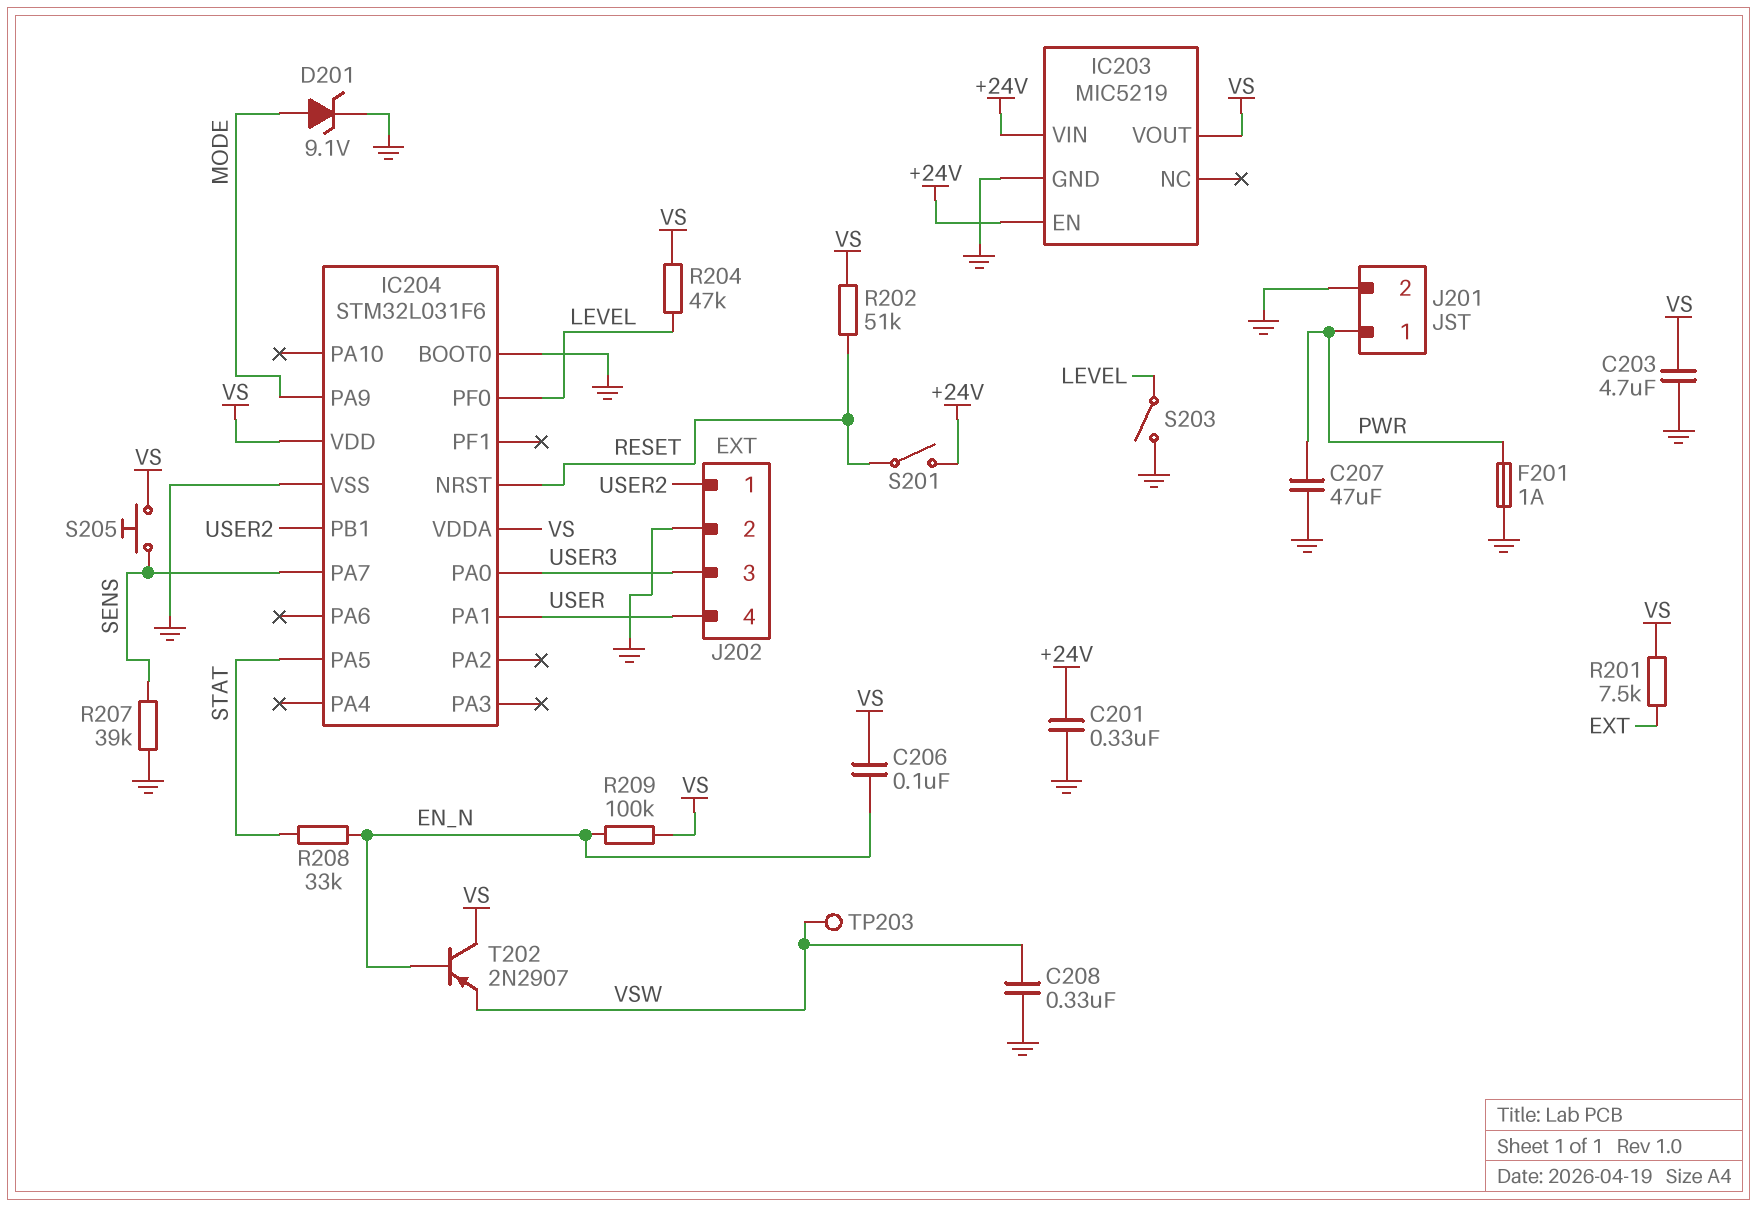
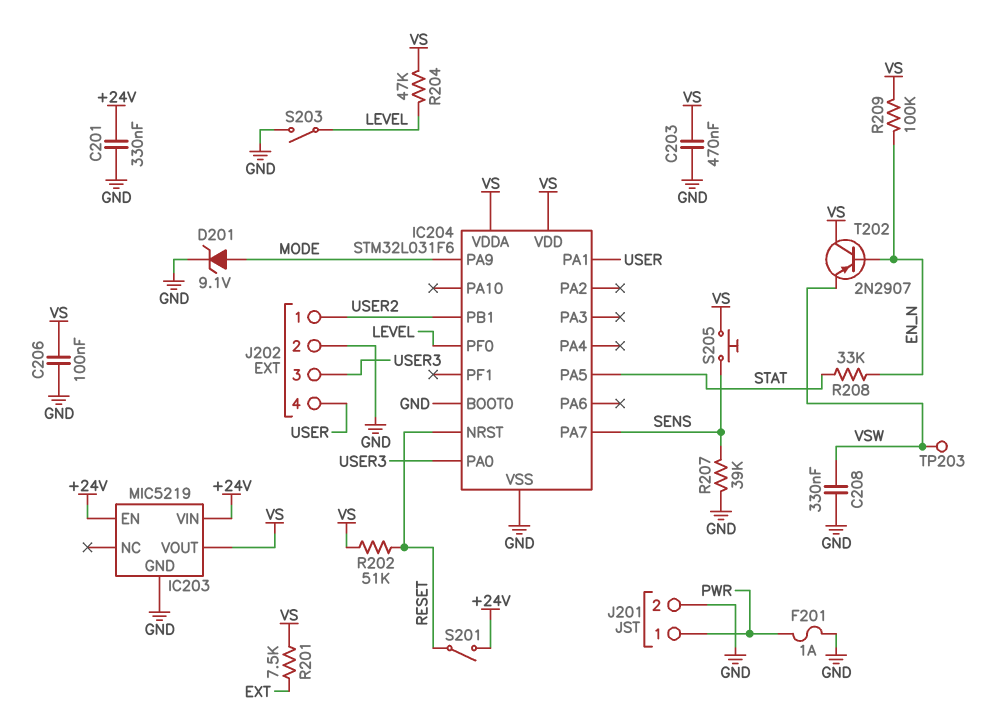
C203: 4.7uF (GND, VS) -> 470nF (GND, VS)
C206: 100nF (EN_N, VS) -> 100nF (GND, VS)
C207: 47uF (GND, PWR) -> none

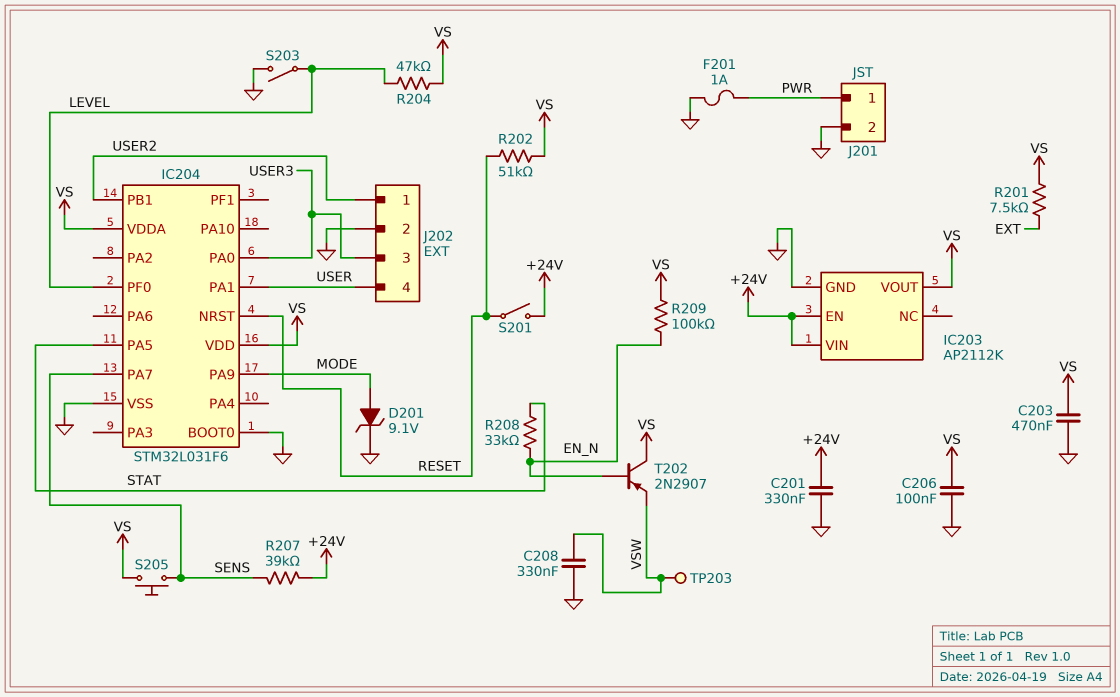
IC203: MIC5219 -> AP2112K
R207: 39k (GND, SENS) -> 39k (+24V, SENS)

